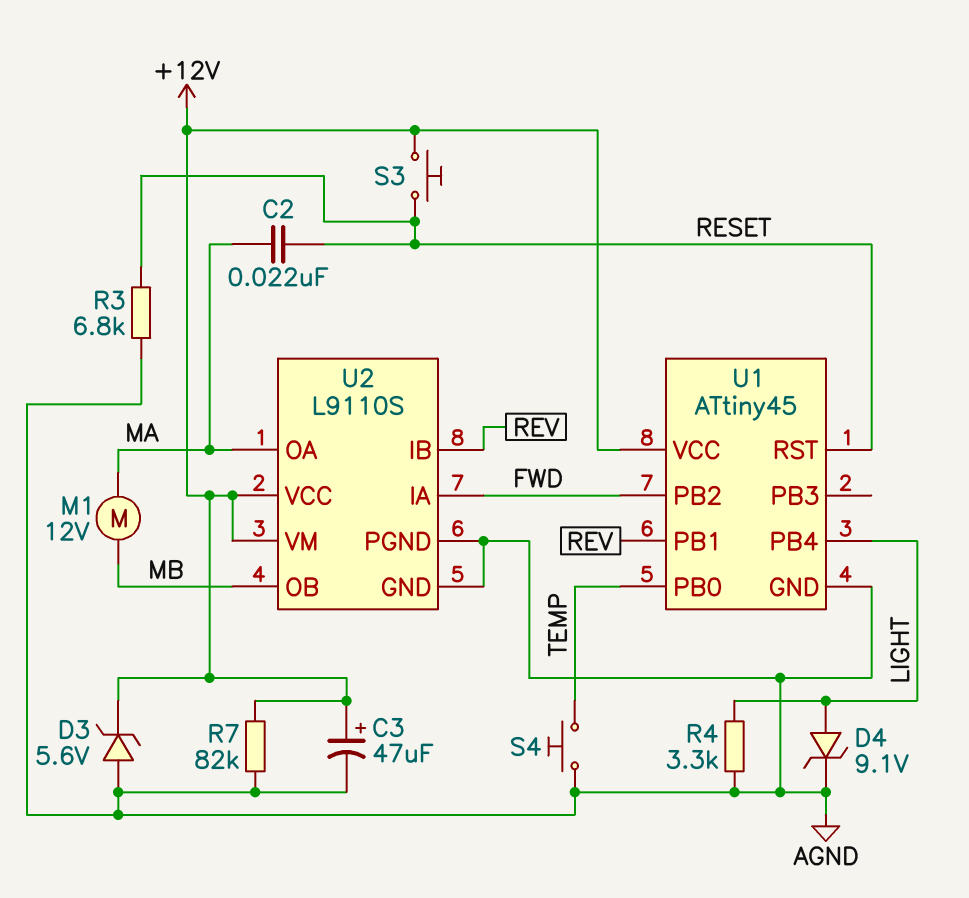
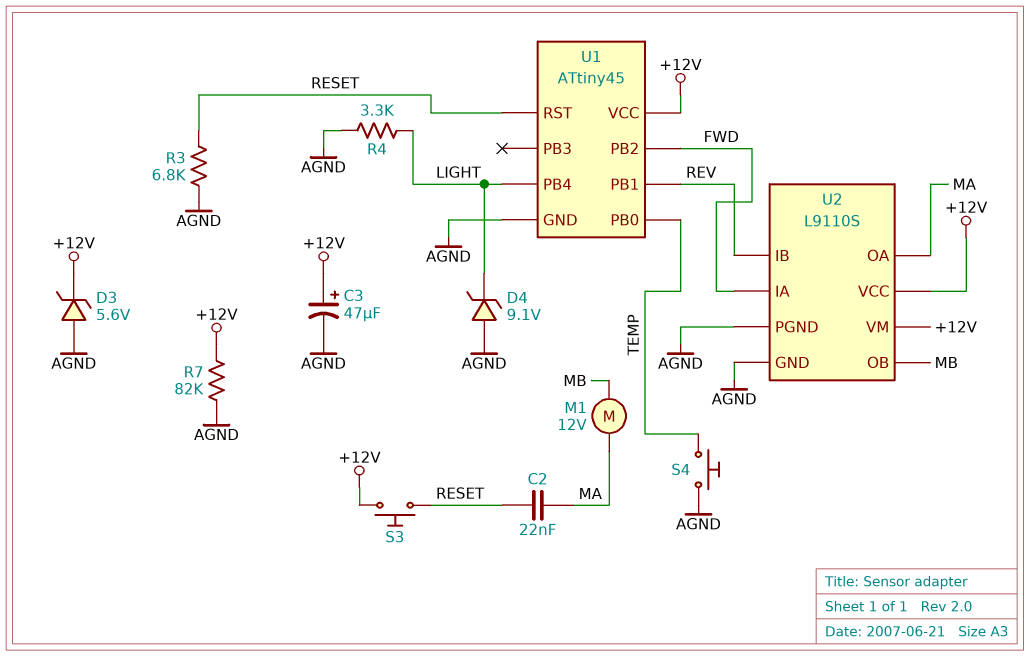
D4: zener 9.1V (A LIGHT, K AGND) -> zener 9.1V (A AGND, K LIGHT)

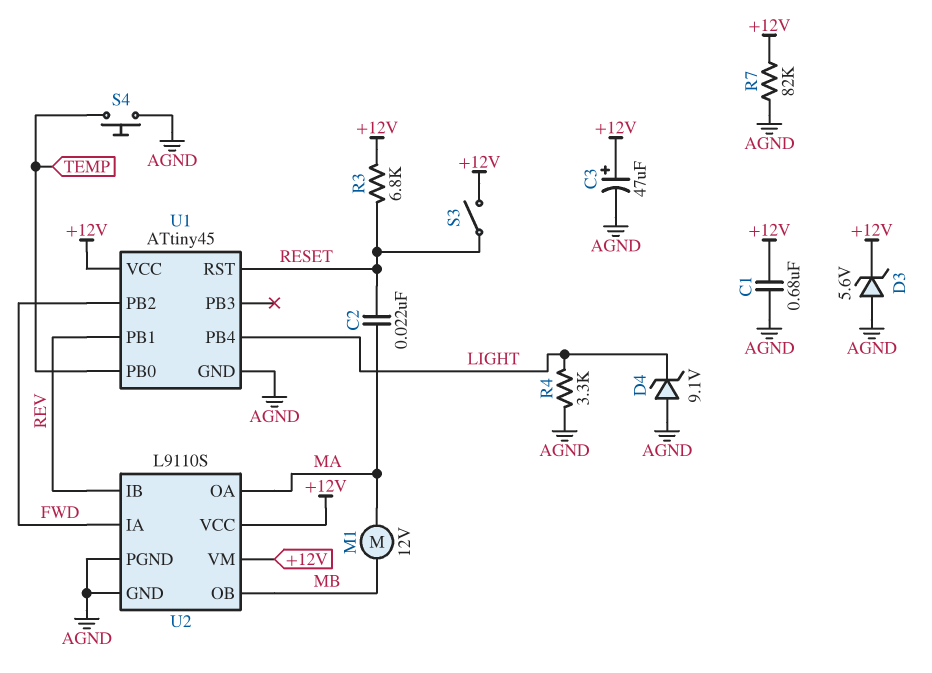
C1: none -> 680nF (+12V, AGND)
R3: 6.8k (AGND, RESET) -> 6.8k (+12V, RESET)
S3: button (+12V, RESET) -> switch (+12V, RESET)

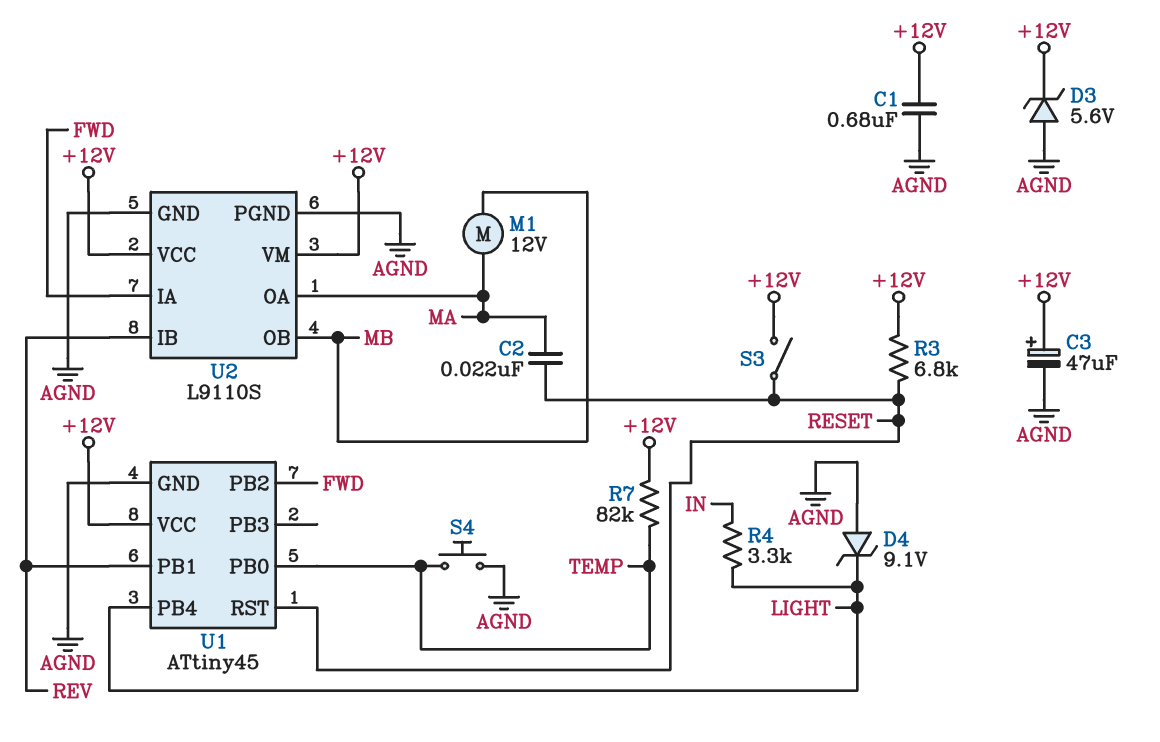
R4: 3.3k (AGND, LIGHT) -> 3.3k (IN, LIGHT)
R7: 82k (+12V, AGND) -> 82k (+12V, TEMP)

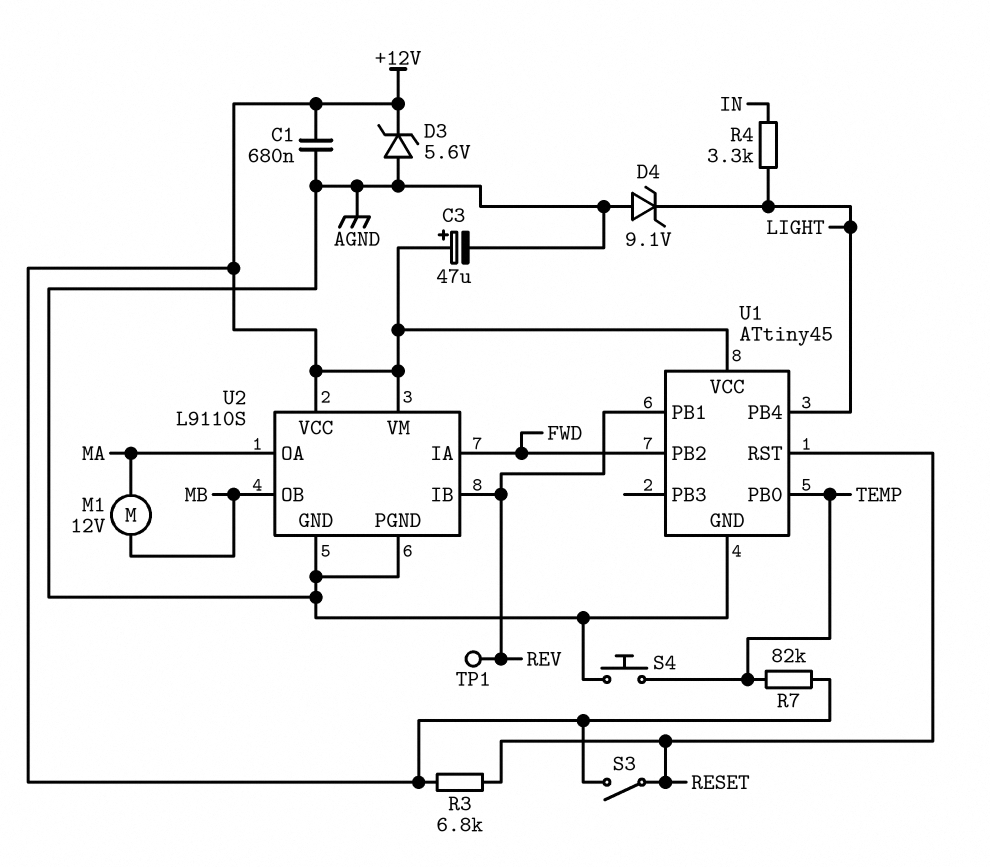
C2: 22nF (MA, RESET) -> none
TP1: none -> test point (REV)

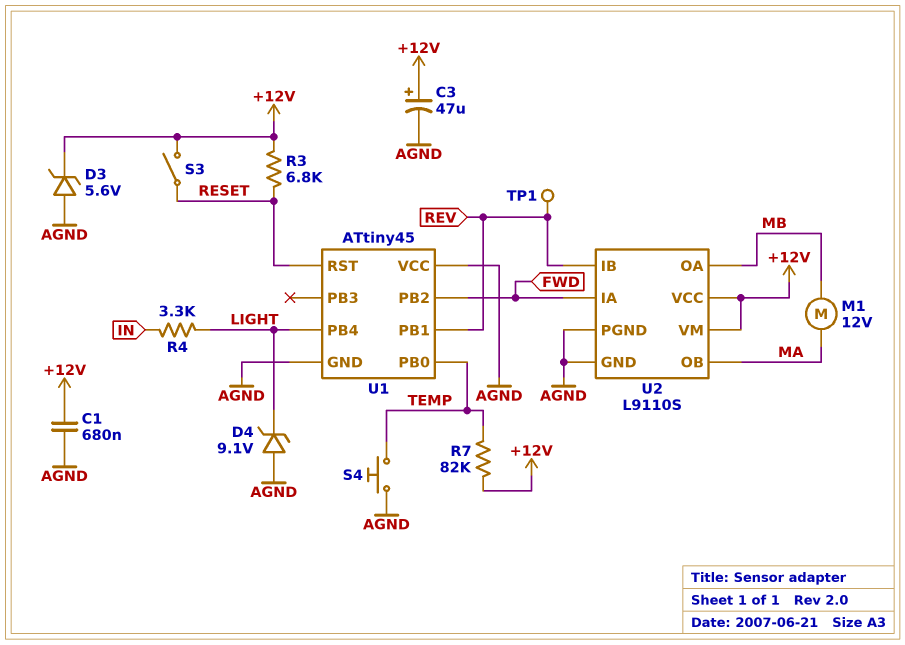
U1 pin VCC: +12V -> AGND
U2 pin OA: MA -> MB
U2 pin OB: MB -> MA

